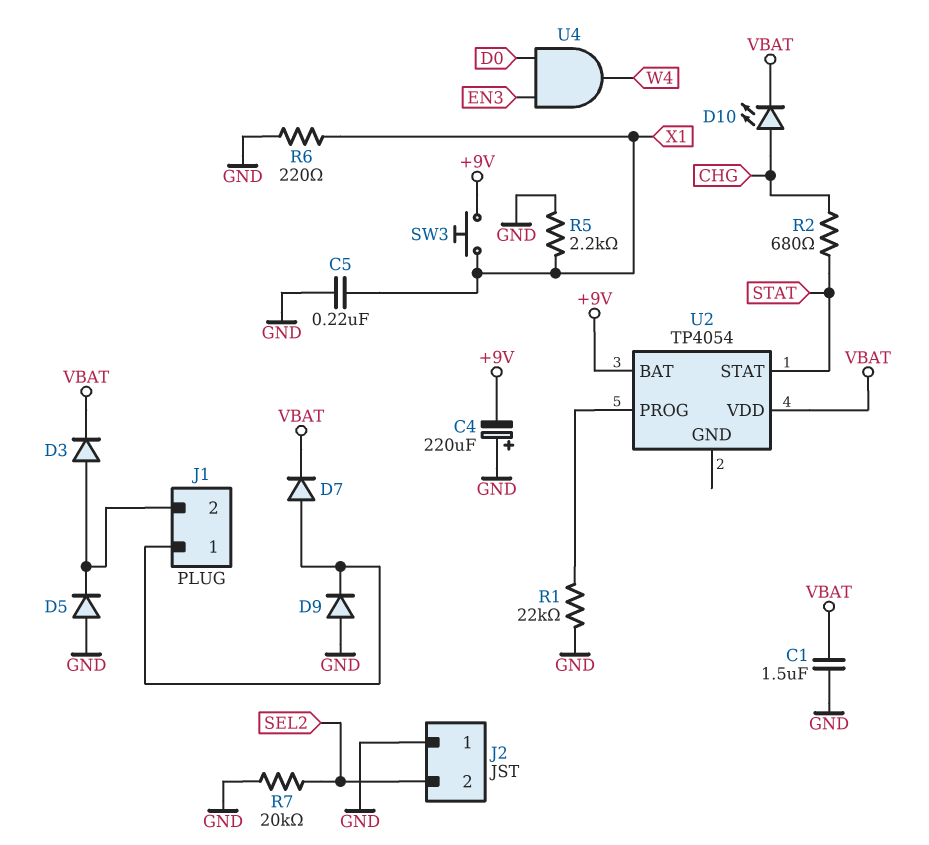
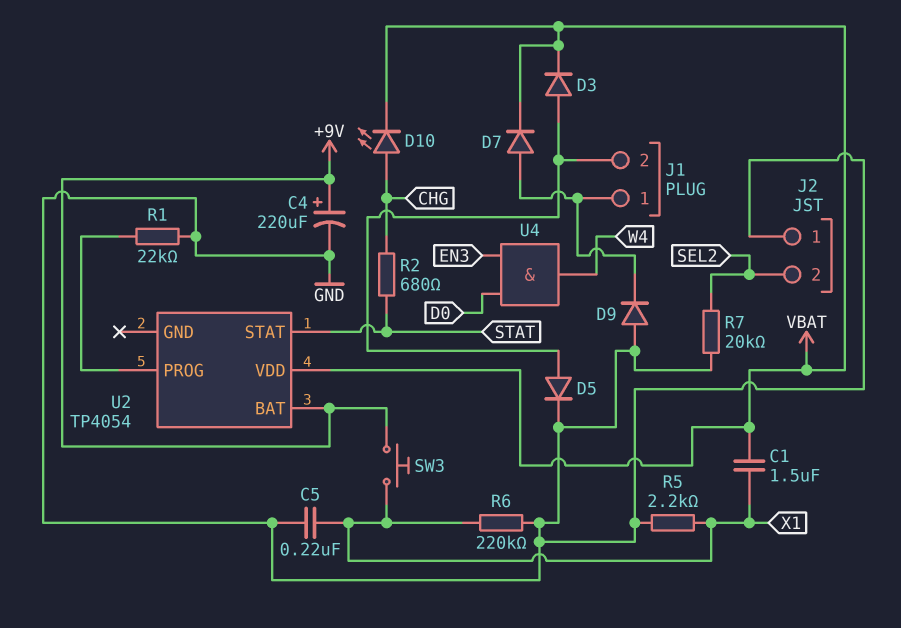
C1: 1.5uF (GND, VBAT) -> 1.5uF (VBAT, X1)
C4: 220uF (plus GND, minus +9V) -> 220uF (plus +9V, minus GND)
D5: diode (A GND, K J1/2) -> diode (A J1/2, K GND)
R6: 220 (GND, X1) -> 220k (GND, X1)

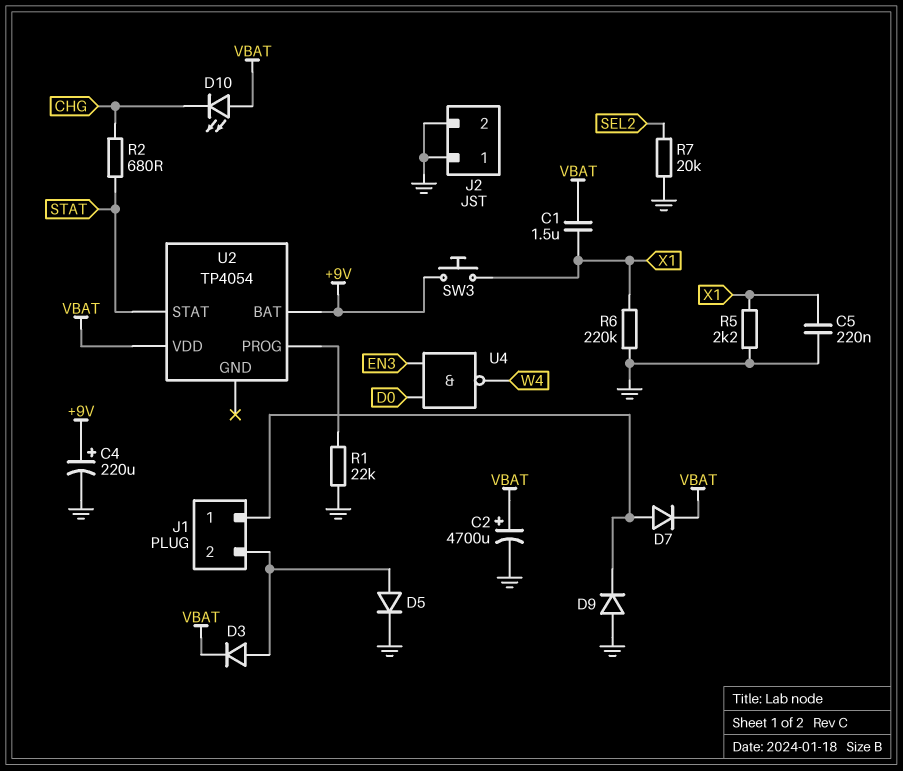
C2: none -> 4700uF (plus VBAT, minus GND)
D10: LED (A CHG, K VBAT) -> LED (A VBAT, K CHG)
J2 pin 2: SEL2 -> GND
U4: AND (in D0, in EN3, out W4) -> NAND (in D0, in EN3, out W4)

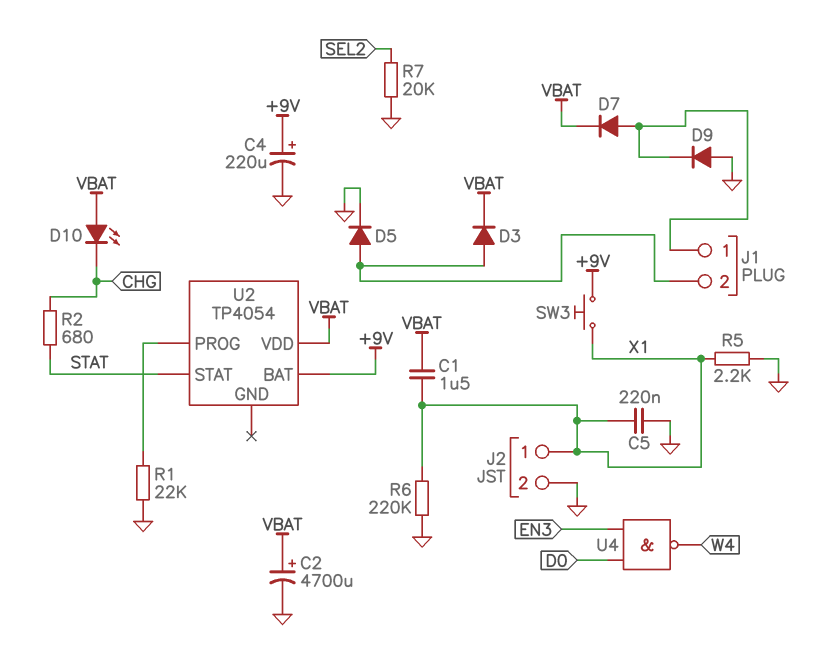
J2 pin 1: GND -> X1

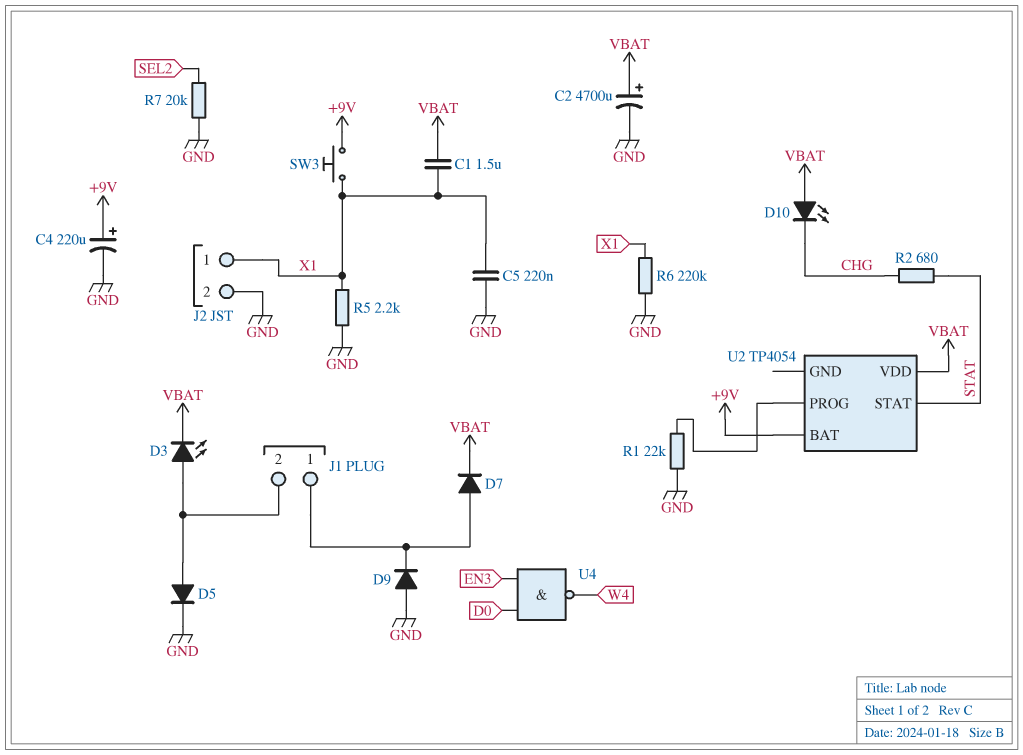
D3: diode (A J1/2, K VBAT) -> LED (A J1/2, K VBAT)

